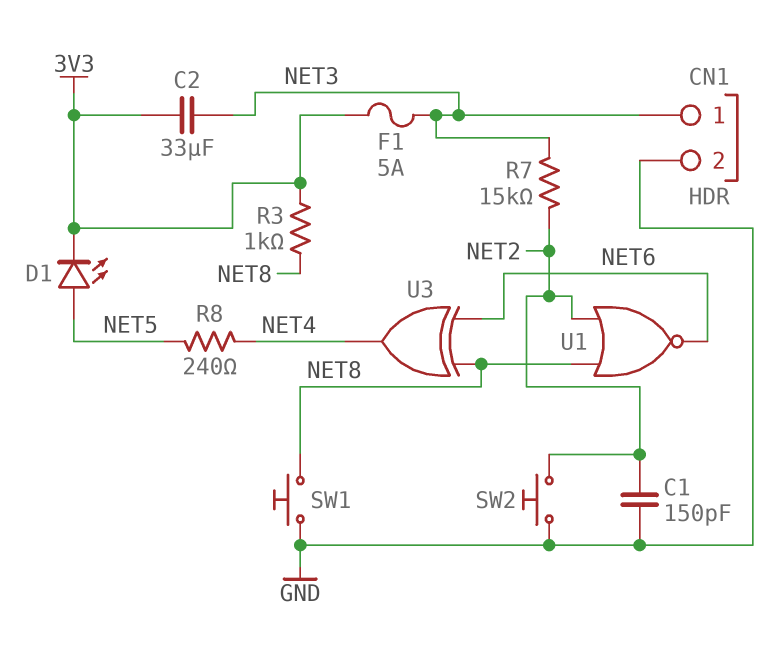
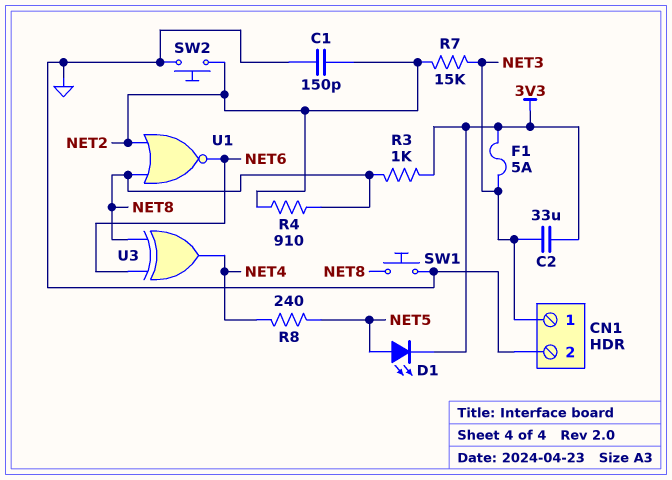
R4: none -> 910 (NET2, NET8)

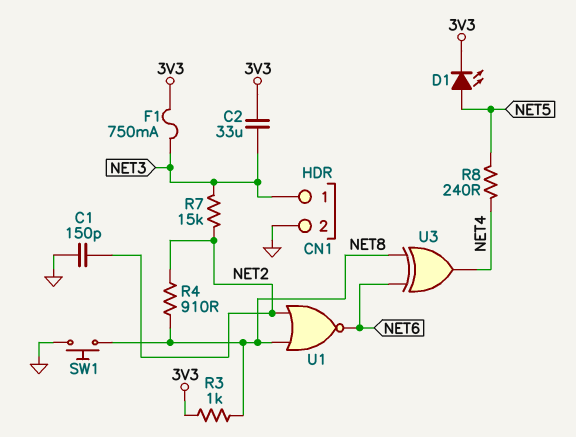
F1: 5A (3V3, NET3) -> 750mA (3V3, NET3)
SW2: button (GND, NET2) -> none

